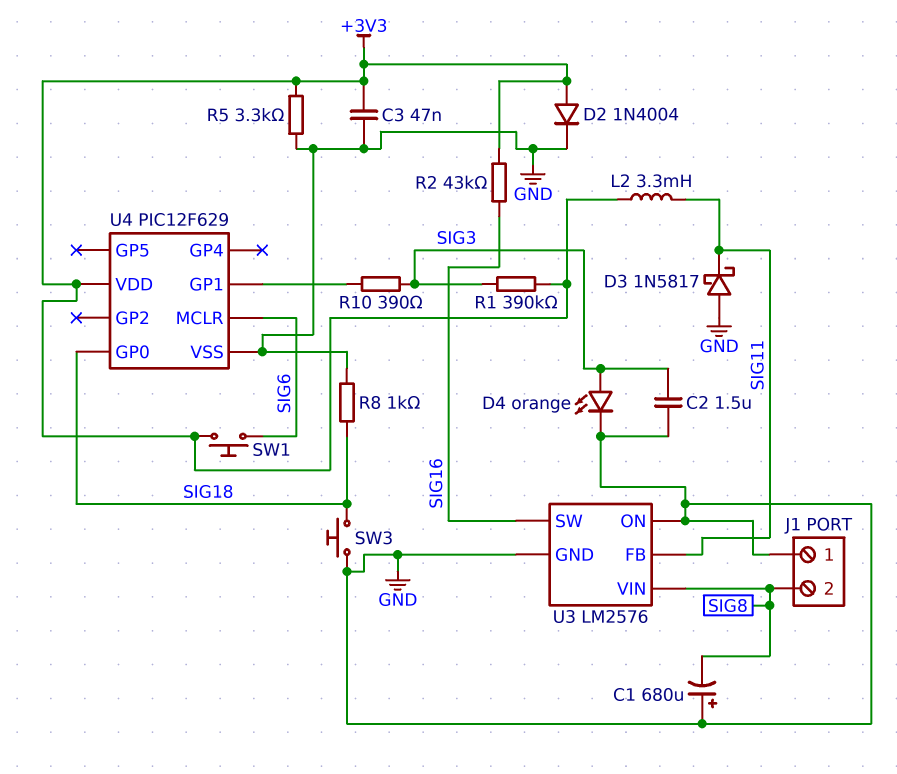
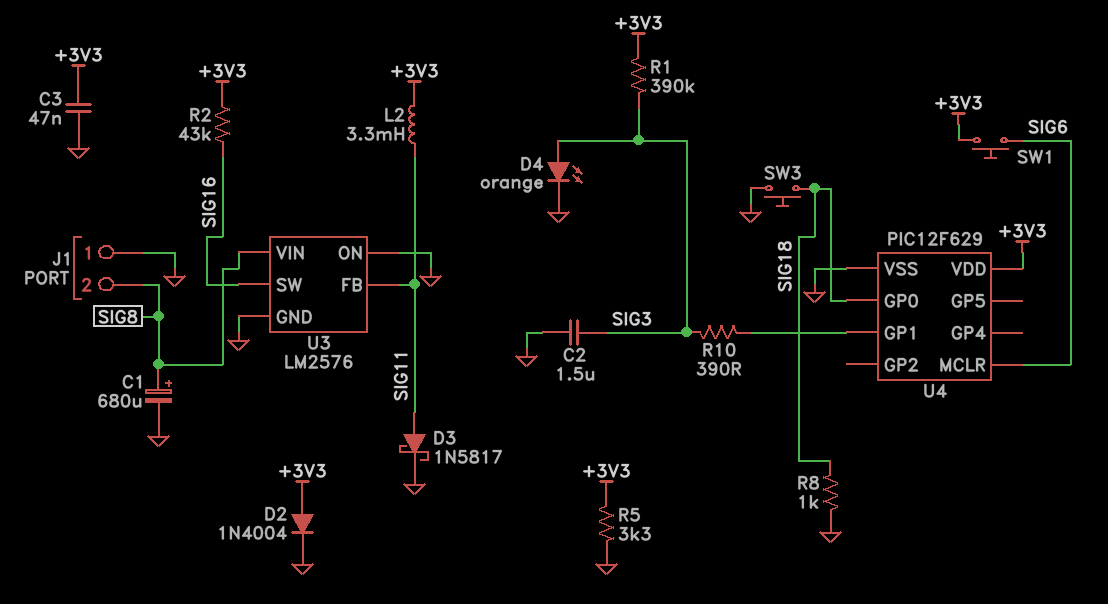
C1: 680uF (plus GND, minus SIG8) -> 680uF (plus SIG8, minus GND)
D3: schottky 1N5817 (A GND, K SIG11) -> schottky 1N5817 (A SIG11, K GND)

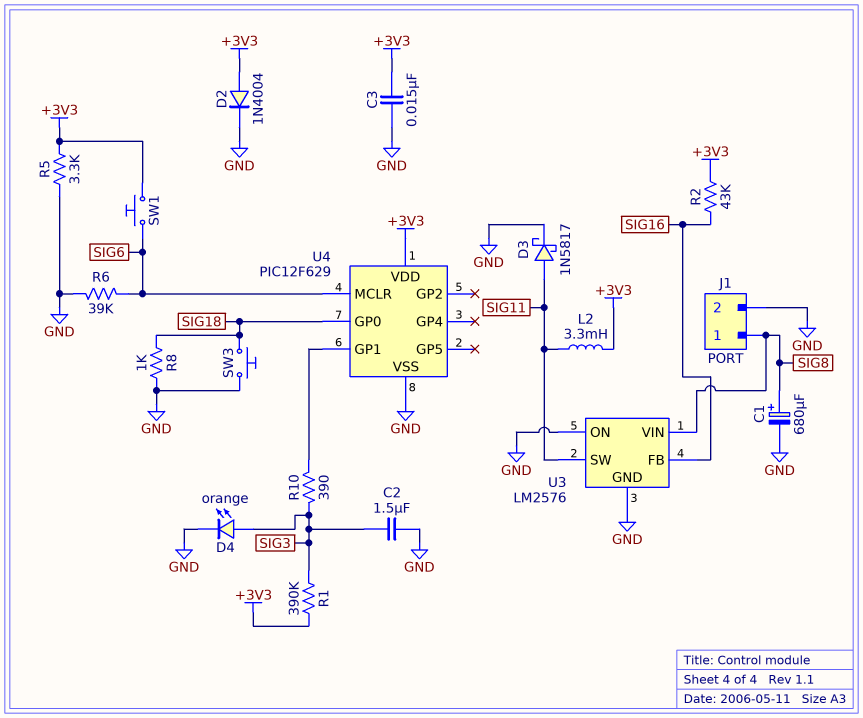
C3: 47nF (+3V3, GND) -> 15nF (+3V3, GND)
J1 pin 1: GND -> SIG8
J1 pin 2: SIG8 -> GND
R6: none -> 39k (GND, SIG6)
U3 pin FB: SIG11 -> SIG16
U3 pin SW: SIG16 -> SIG11

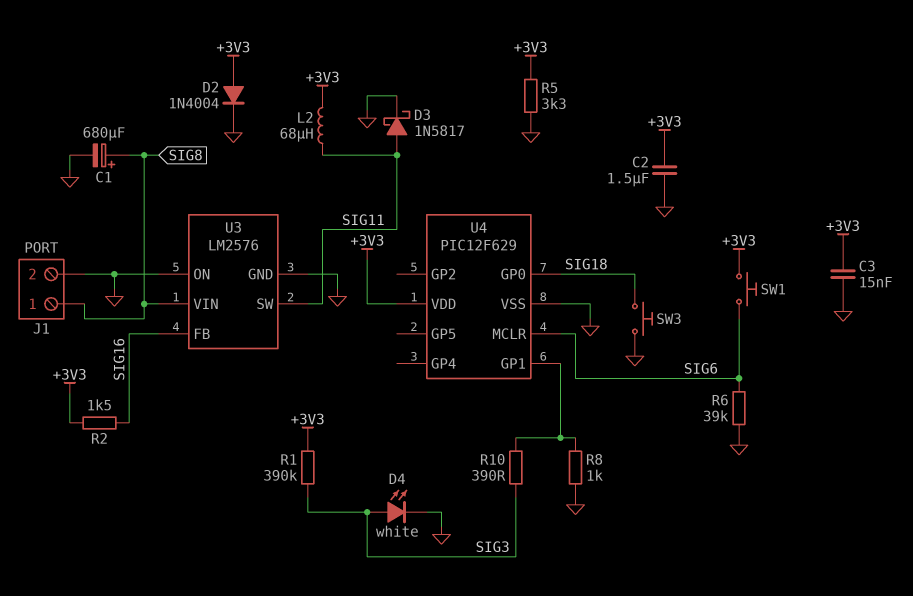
C2: 1.5uF (GND, SIG3) -> 1.5uF (+3V3, GND)
D4: LED orange (A SIG3, K GND) -> LED white (A SIG3, K GND)
L2: 3.3mH (+3V3, SIG11) -> 68uH (+3V3, SIG11)
R2: 43k (+3V3, SIG16) -> 1.5k (+3V3, SIG16)
R8: 1k (GND, SIG18) -> 1k (GND, U4/GP1)

